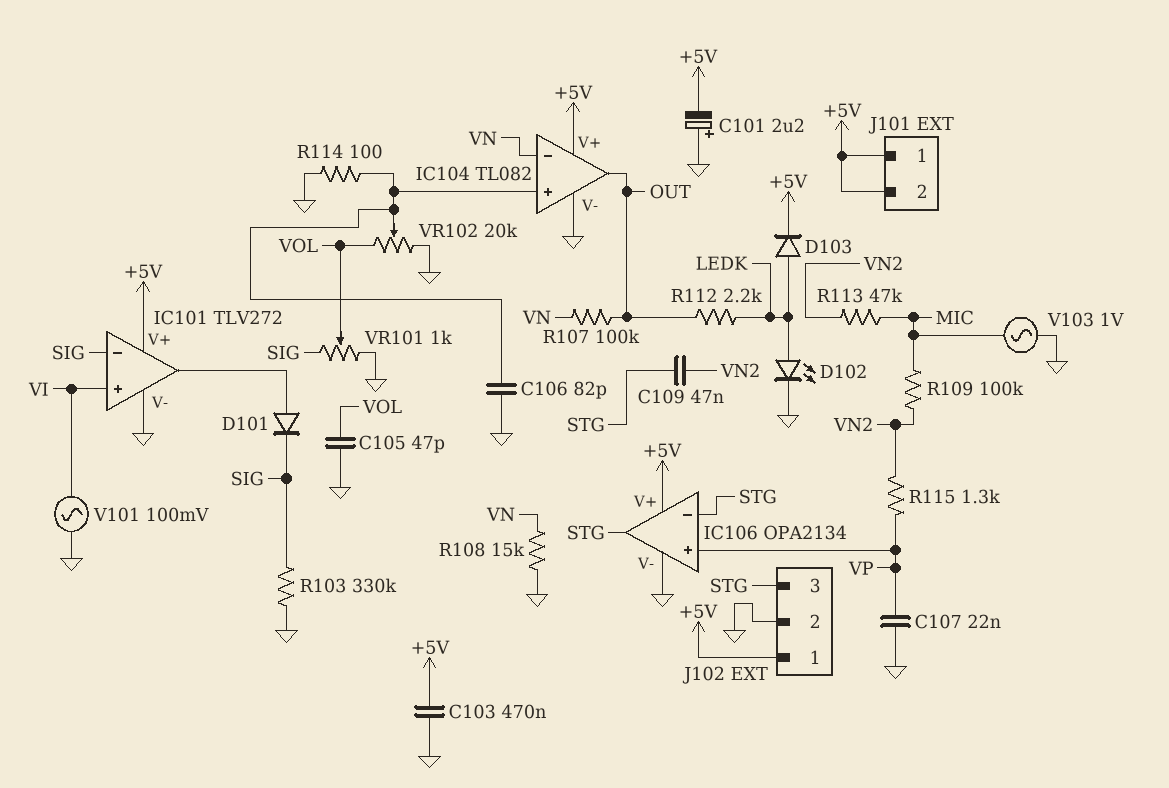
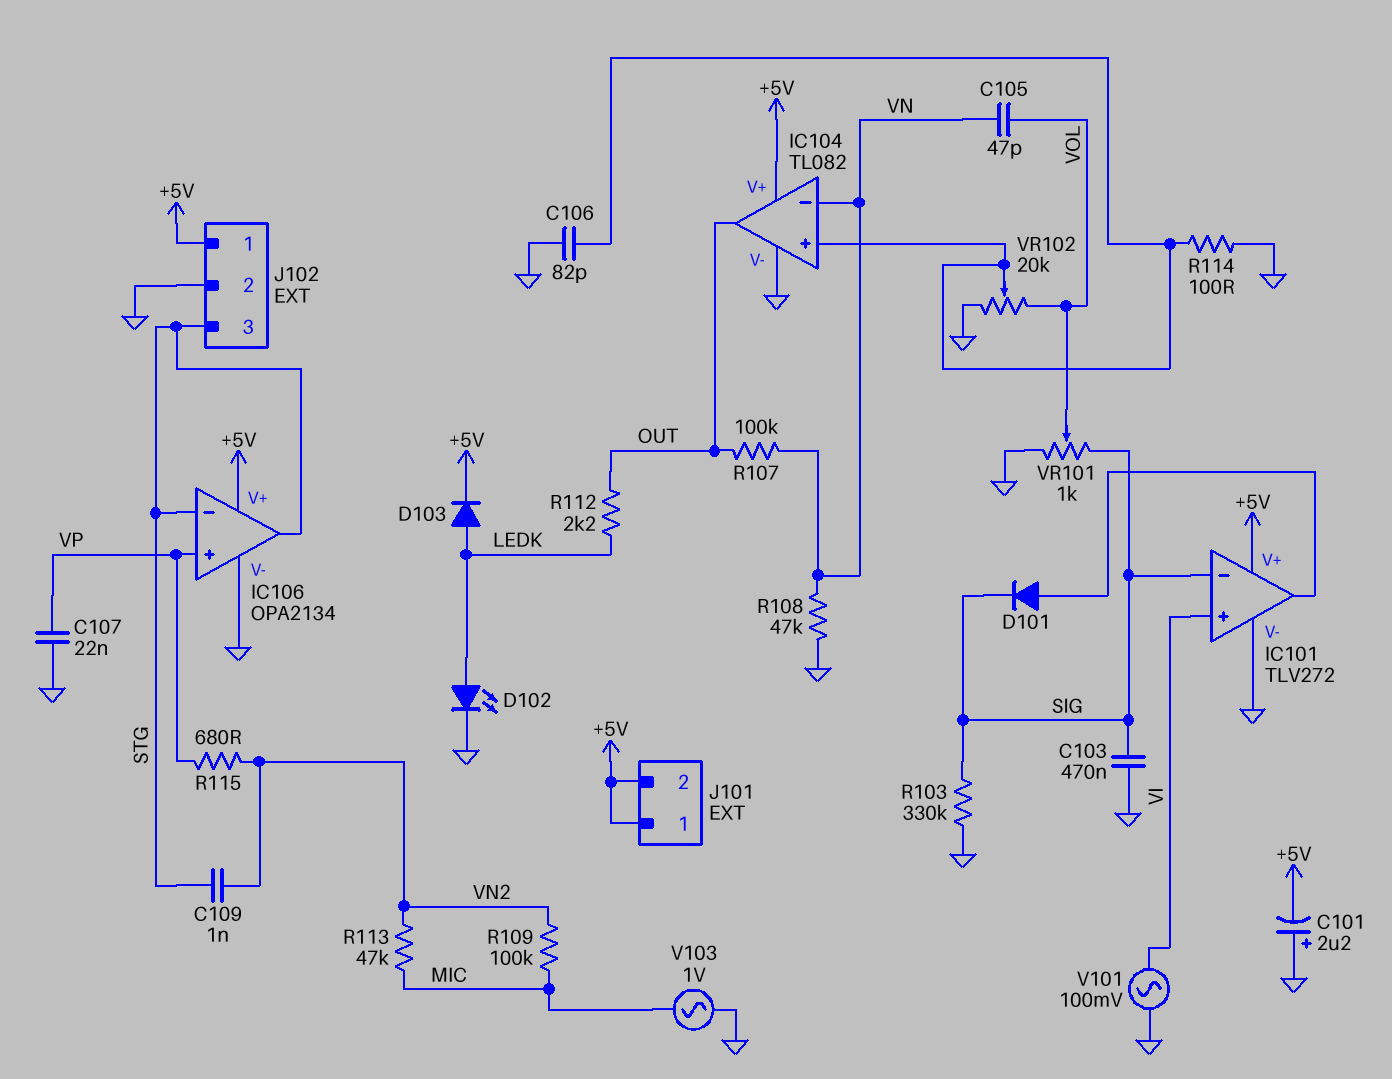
C103: 470nF (+5V, GND) -> 470nF (GND, SIG)
C105: 47pF (GND, VOL) -> 47pF (VN, VOL)
C109: 47nF (STG, VN2) -> 1nF (STG, VN2)
R108: 15k (GND, VN) -> 47k (GND, VN)
R115: 1.3k (VN2, VP) -> 680 (VN2, VP)

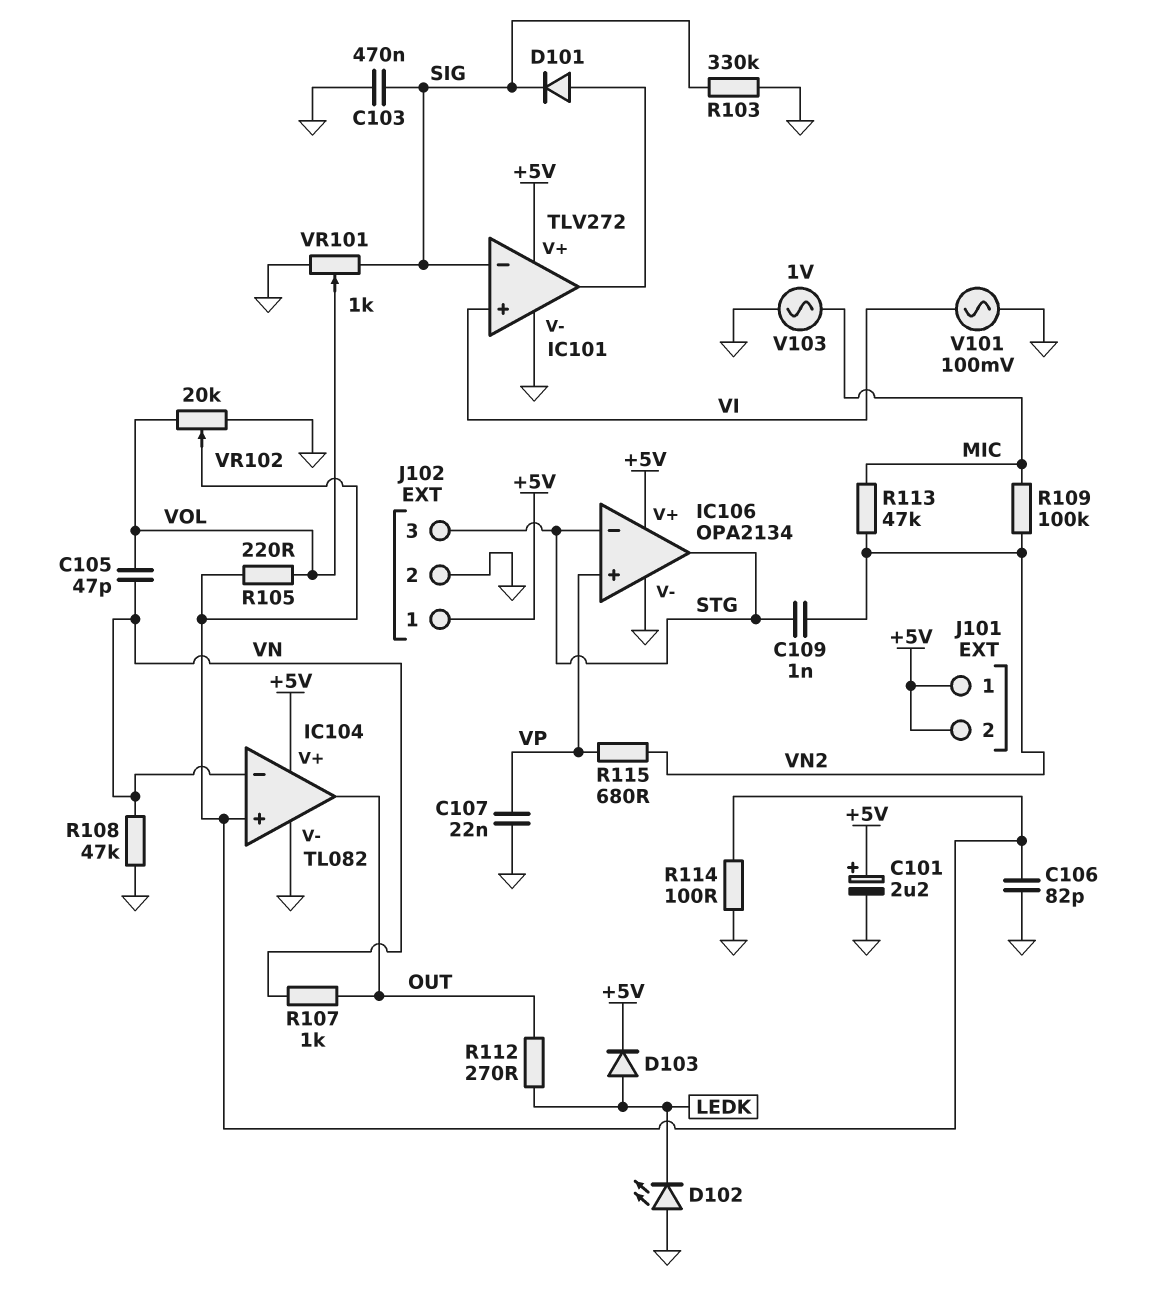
C101: 2.2uF (plus GND, minus +5V) -> 2.2uF (plus +5V, minus GND)
D102: LED (A LEDK, K GND) -> LED (A GND, K LEDK)
R105: none -> 220 (IC104/in+, VOL)
R107: 100k (OUT, VN) -> 1k (OUT, VN)
R112: 2.2k (LEDK, OUT) -> 270 (LEDK, OUT)

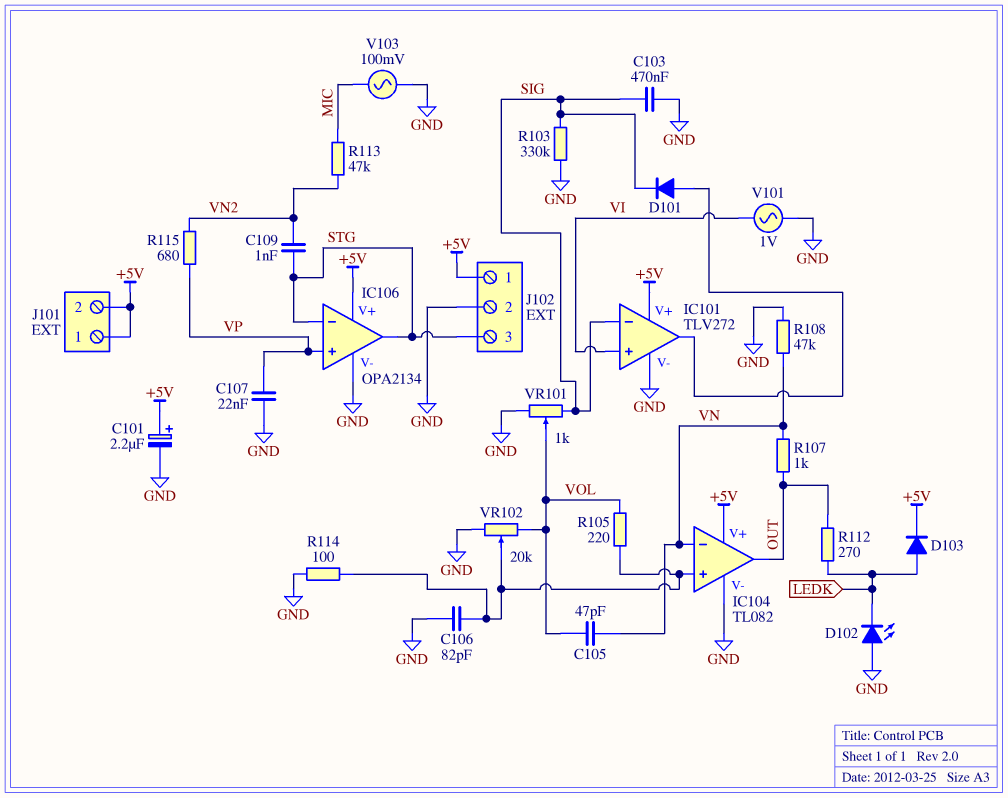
R109: 100k (MIC, VN2) -> none
V101: AC 100mV (GND, VI) -> AC 1V (GND, VI)
V103: AC 1V (GND, MIC) -> AC 100mV (GND, MIC)

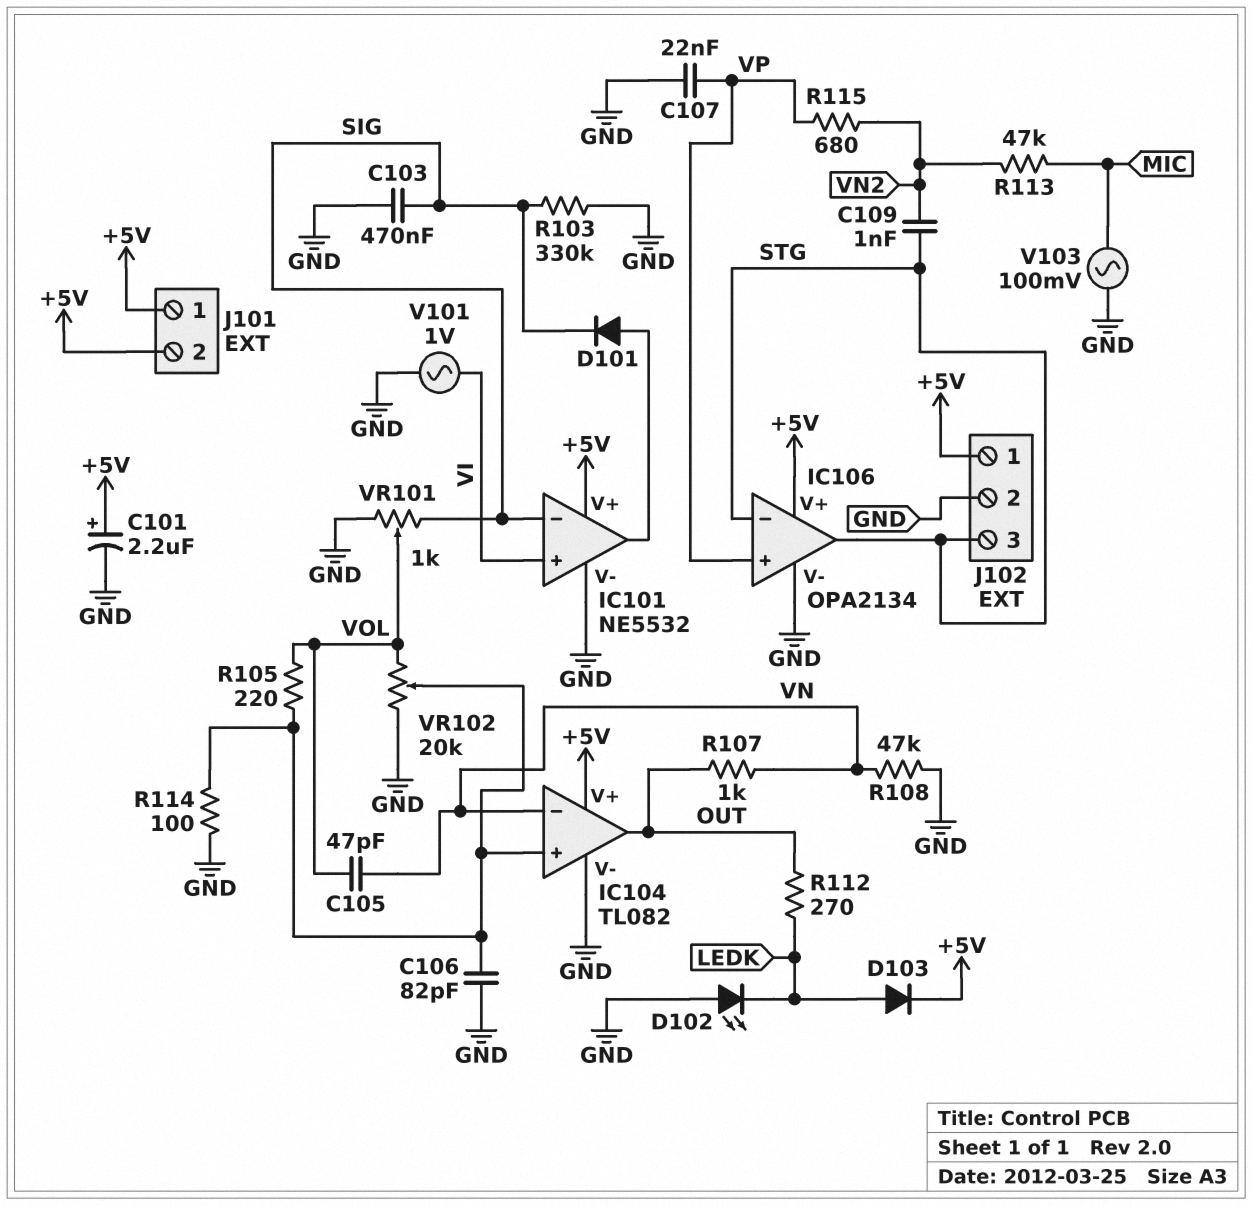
IC101: TLV272 -> NE5532

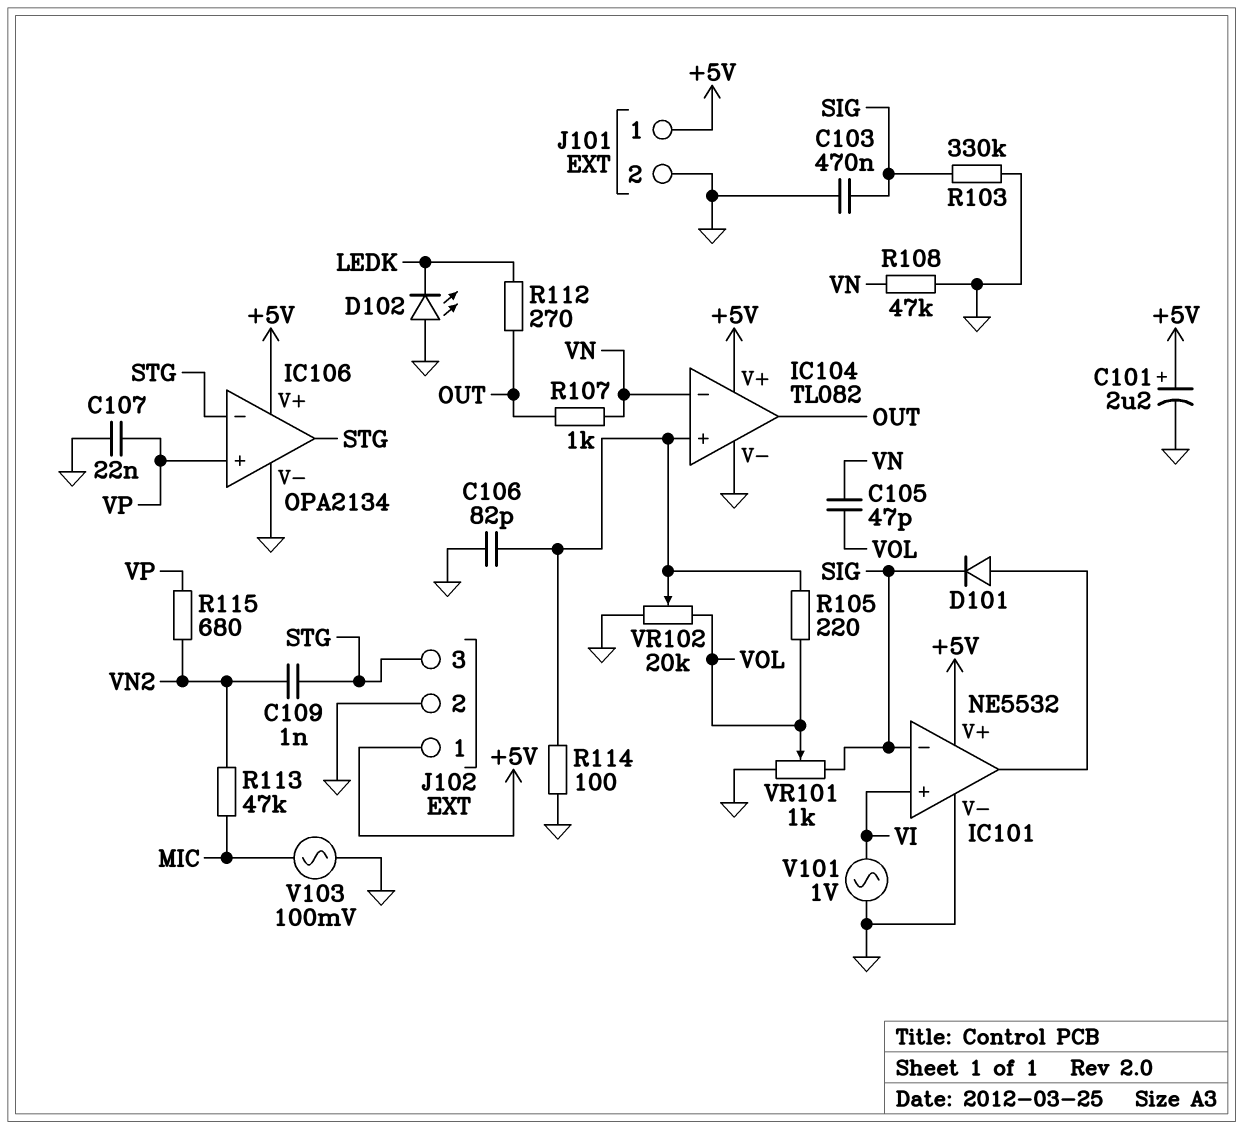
D103: diode (A LEDK, K +5V) -> none
J101 pin 2: +5V -> GND

